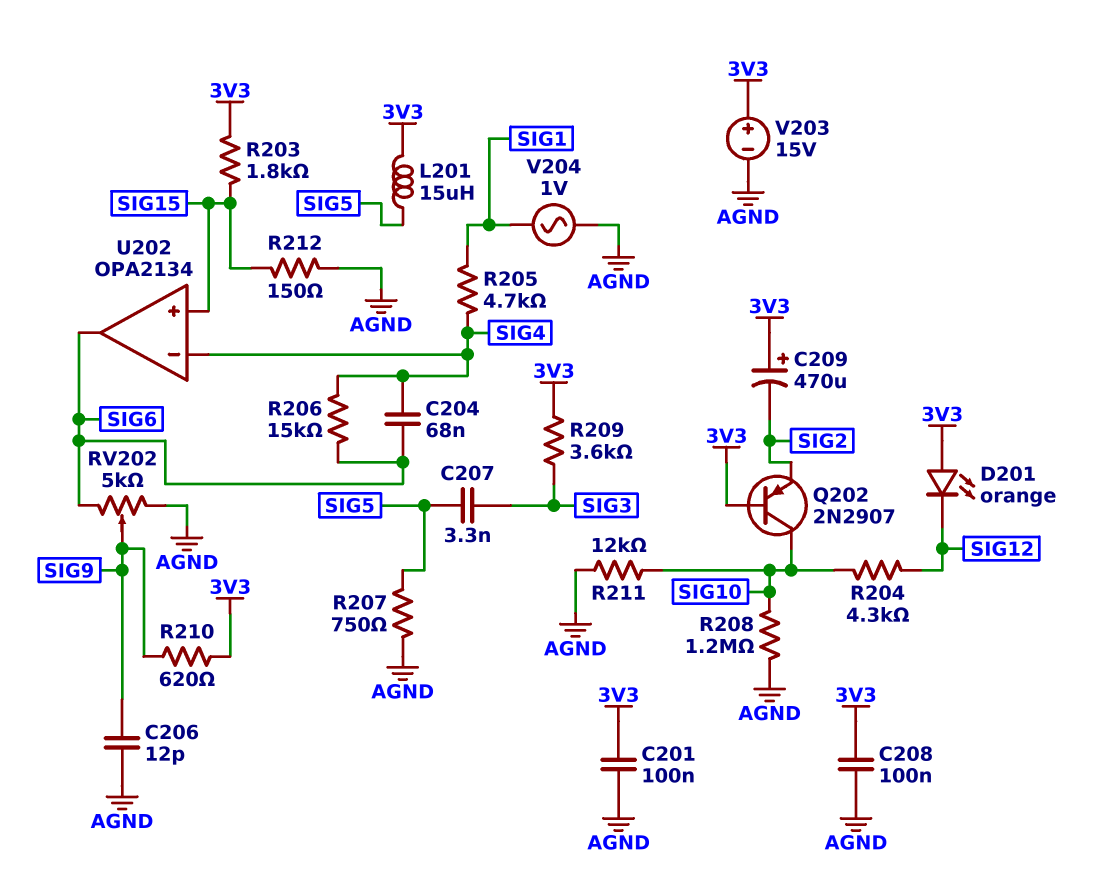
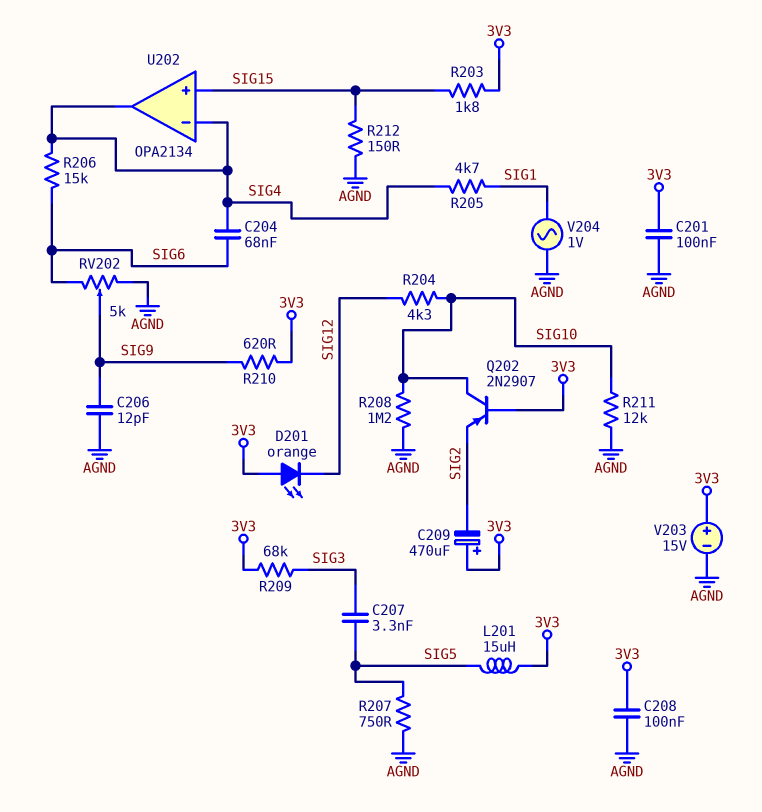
R209: 3.6k (3V3, SIG3) -> 68k (3V3, SIG3)
U202 pin out: SIG6 -> SIG4

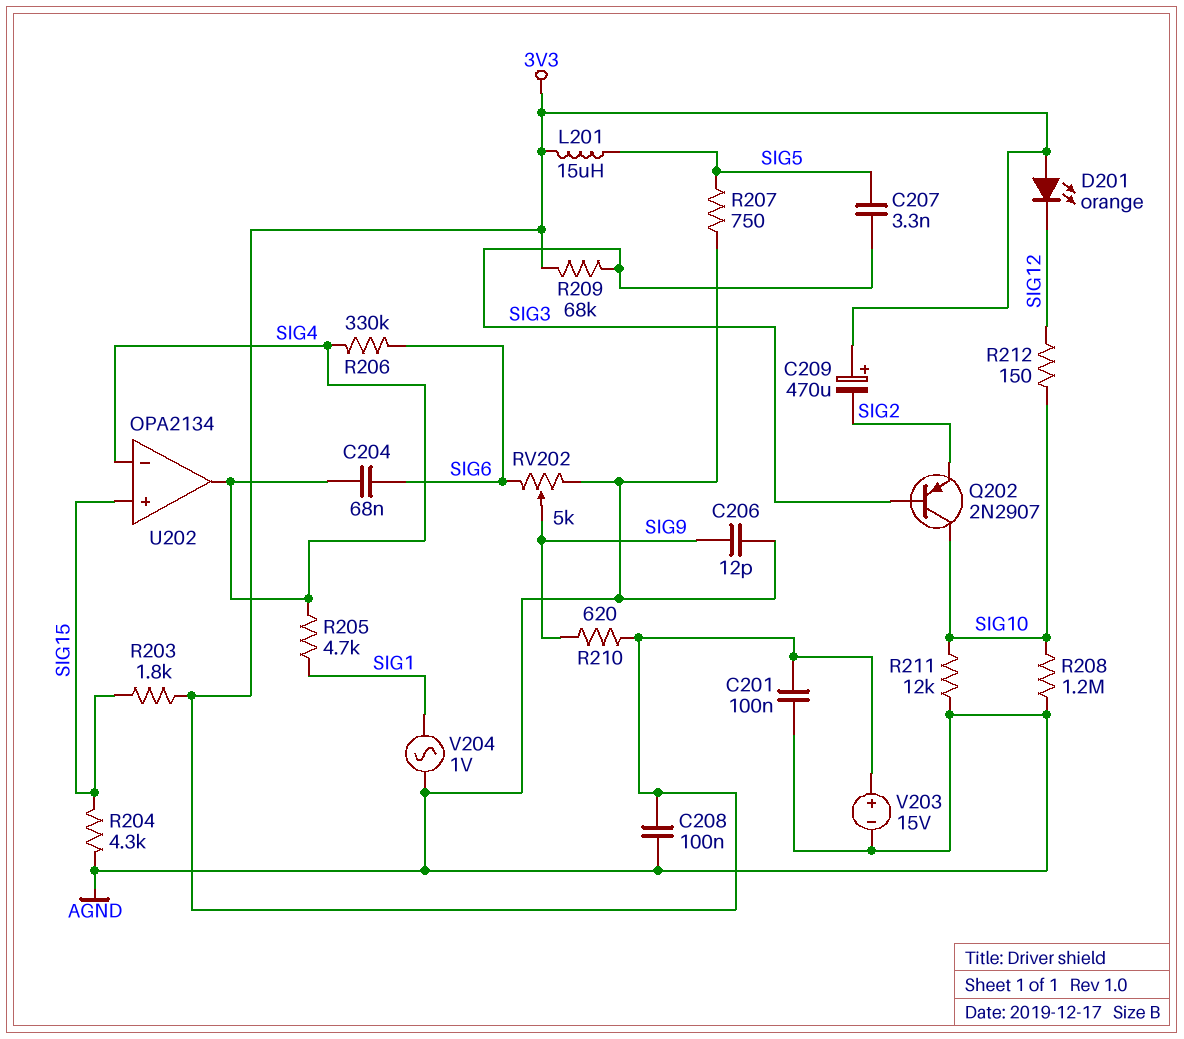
Q202: PNP 2N2907 (B 3V3, C SIG10, E SIG2) -> PNP 2N2907 (B SIG3, C SIG10, E SIG2)
R204: 4.3k (SIG10, SIG12) -> 4.3k (AGND, SIG15)
R206: 15k (SIG4, SIG6) -> 330k (SIG4, SIG6)
R212: 150 (AGND, SIG15) -> 150 (SIG10, SIG12)

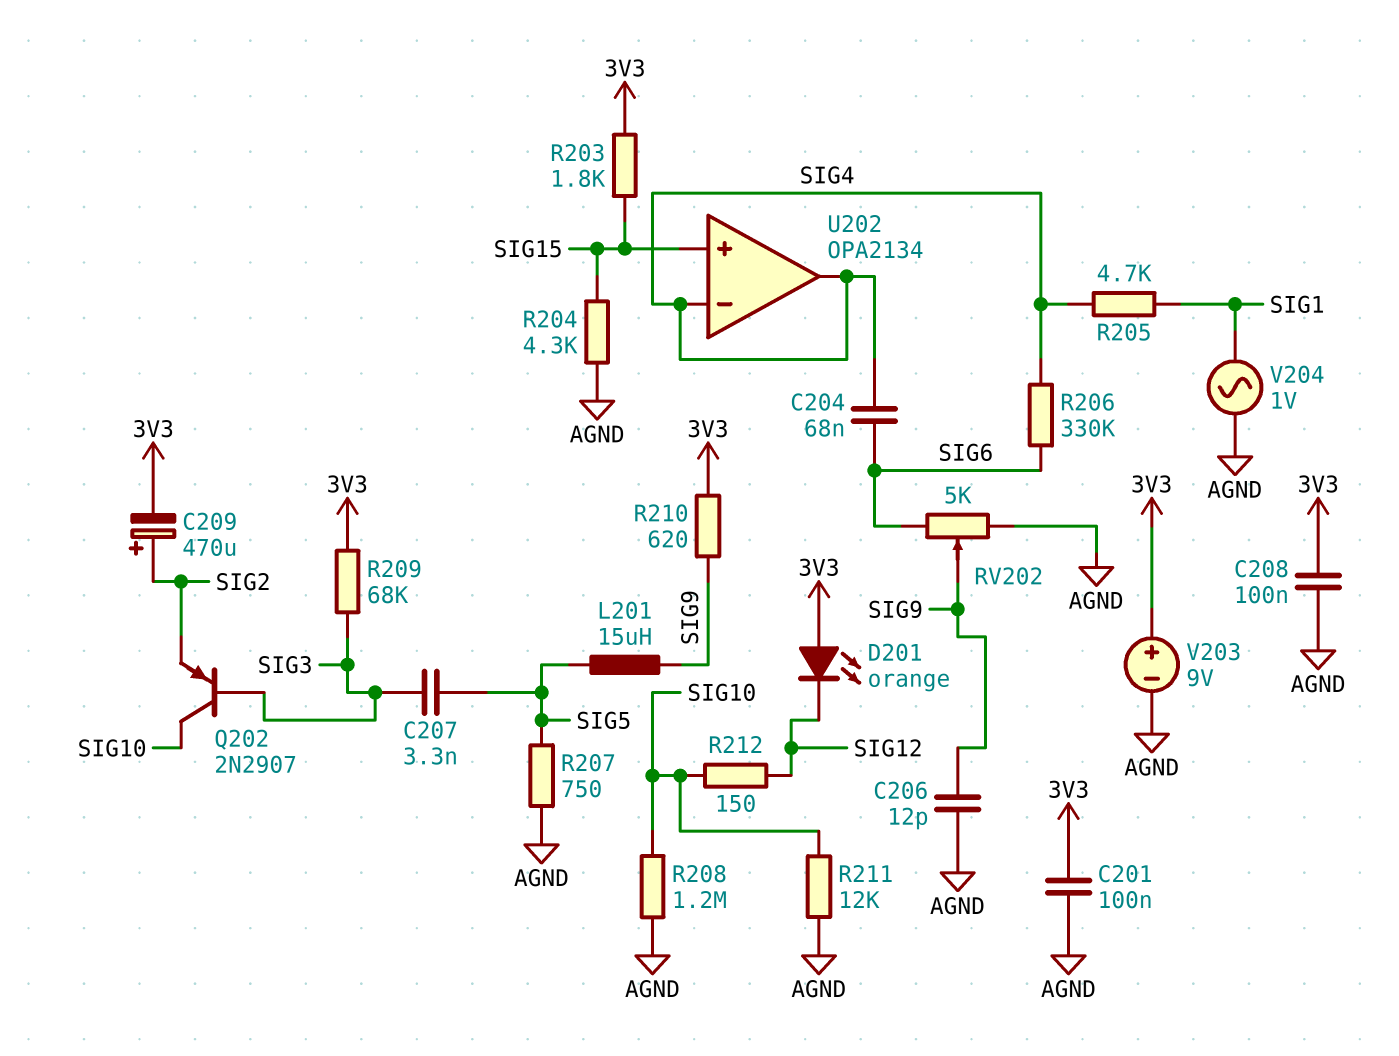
C209: 470uF (plus 3V3, minus SIG2) -> 470uF (plus SIG2, minus 3V3)
L201: 15uH (3V3, SIG5) -> 15uH (SIG5, SIG9)
V203: 15V (plus 3V3, minus AGND) -> 9V (plus 3V3, minus AGND)

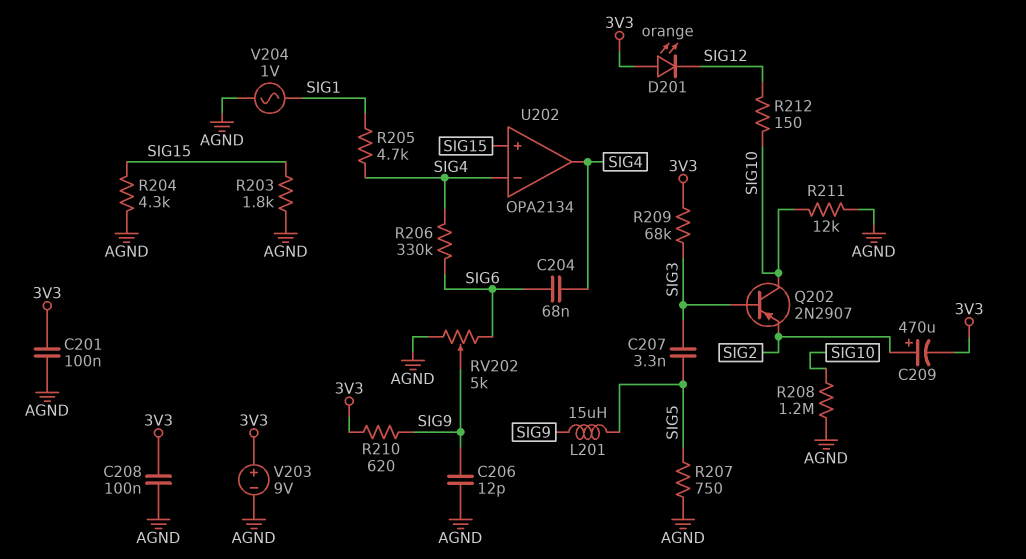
R203: 1.8k (3V3, SIG15) -> 1.8k (AGND, SIG15)

